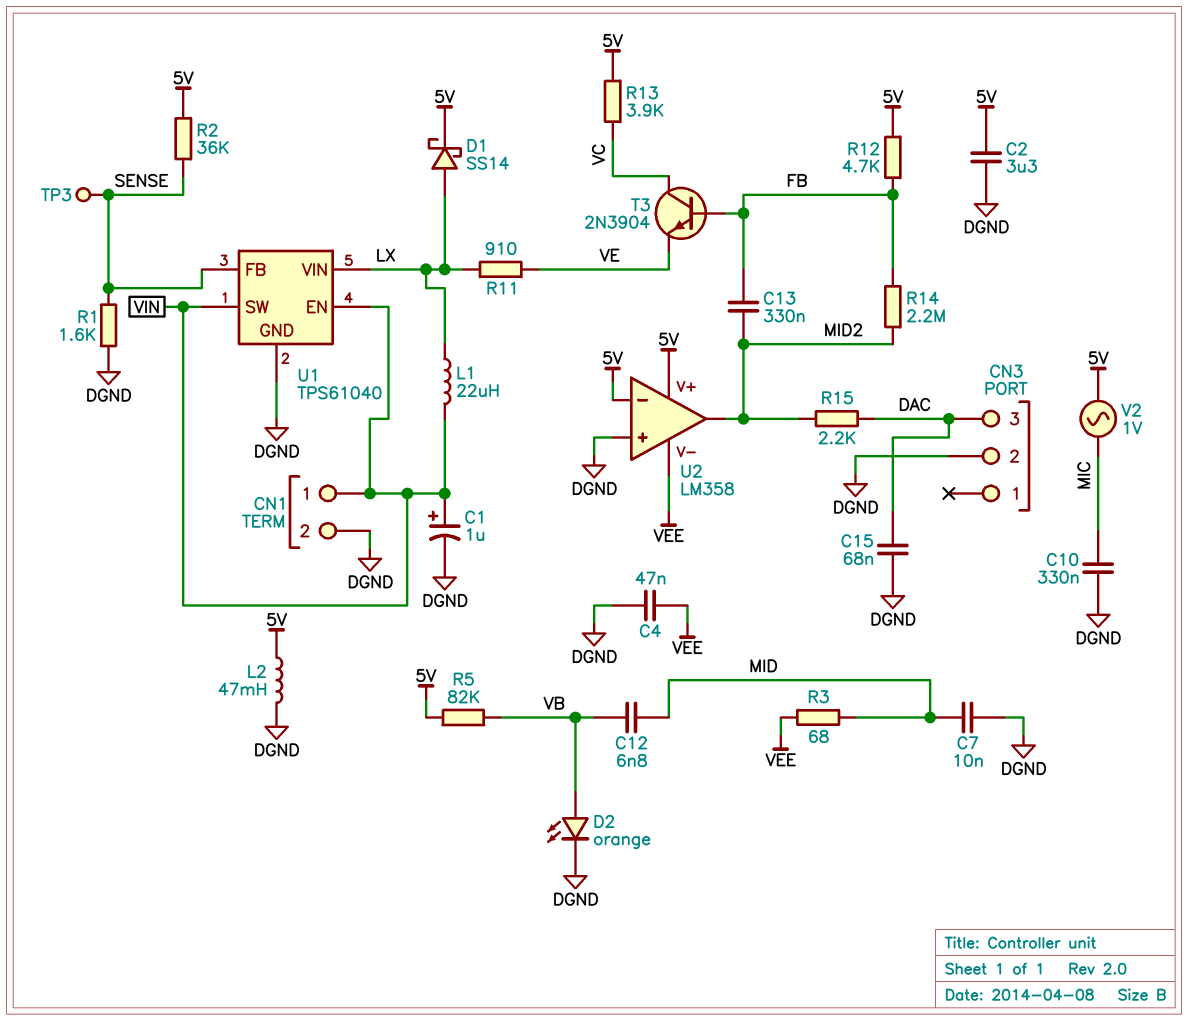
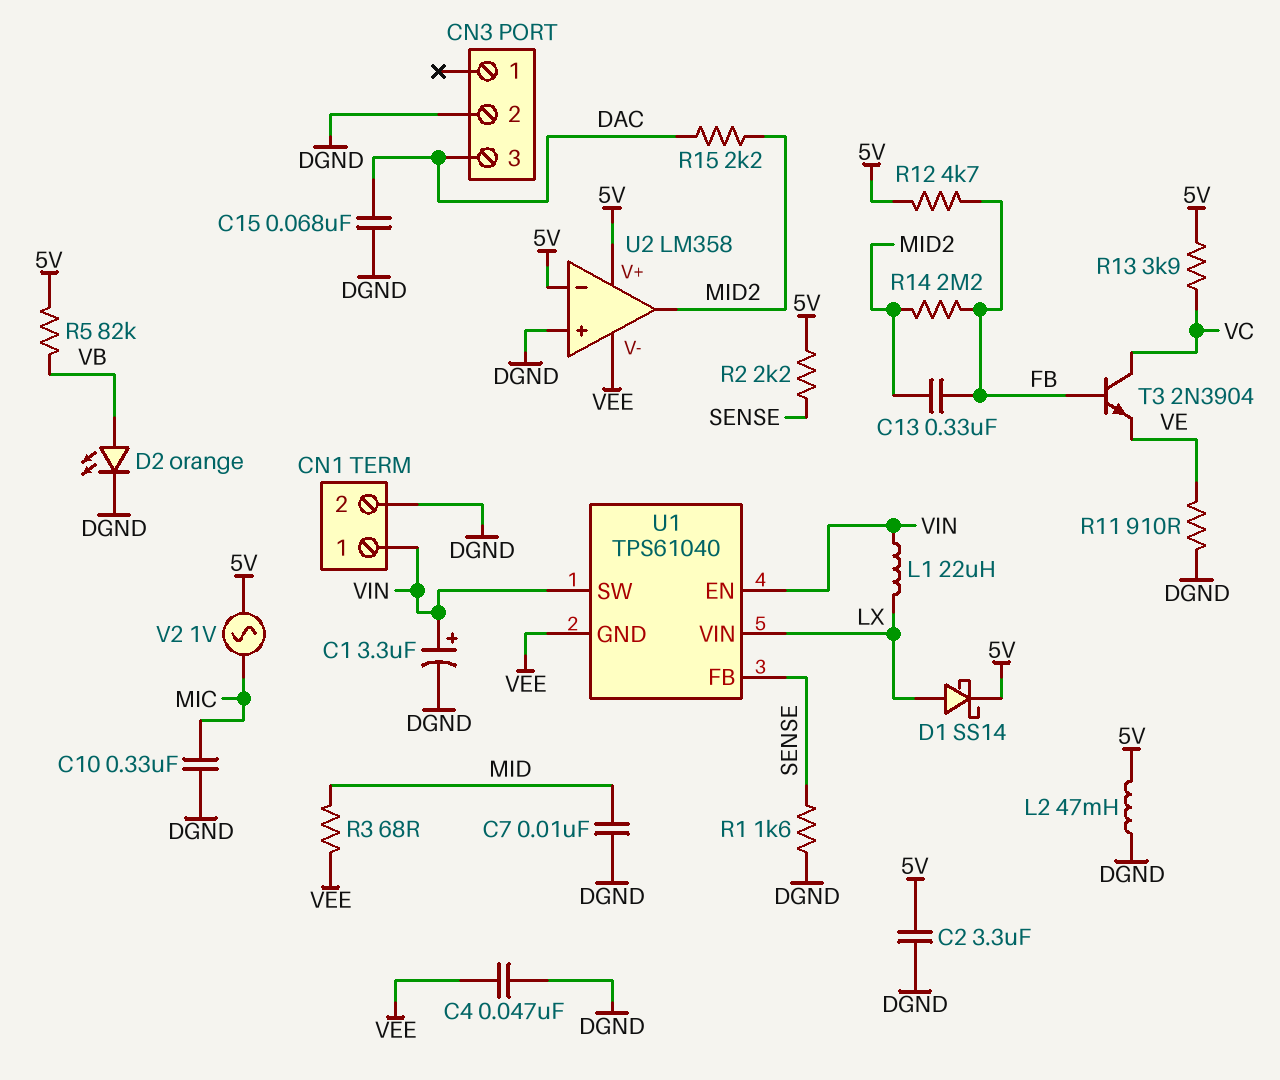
C1: 1uF (plus VIN, minus DGND) -> 3.3uF (plus VIN, minus DGND)
C12: 6.8nF (MID, VB) -> none
R2: 36k (5V, SENSE) -> 2.2k (5V, SENSE)
R11: 910 (LX, VE) -> 910 (DGND, VE)
TP3: test point (SENSE) -> none
U1 pin GND: DGND -> VEE

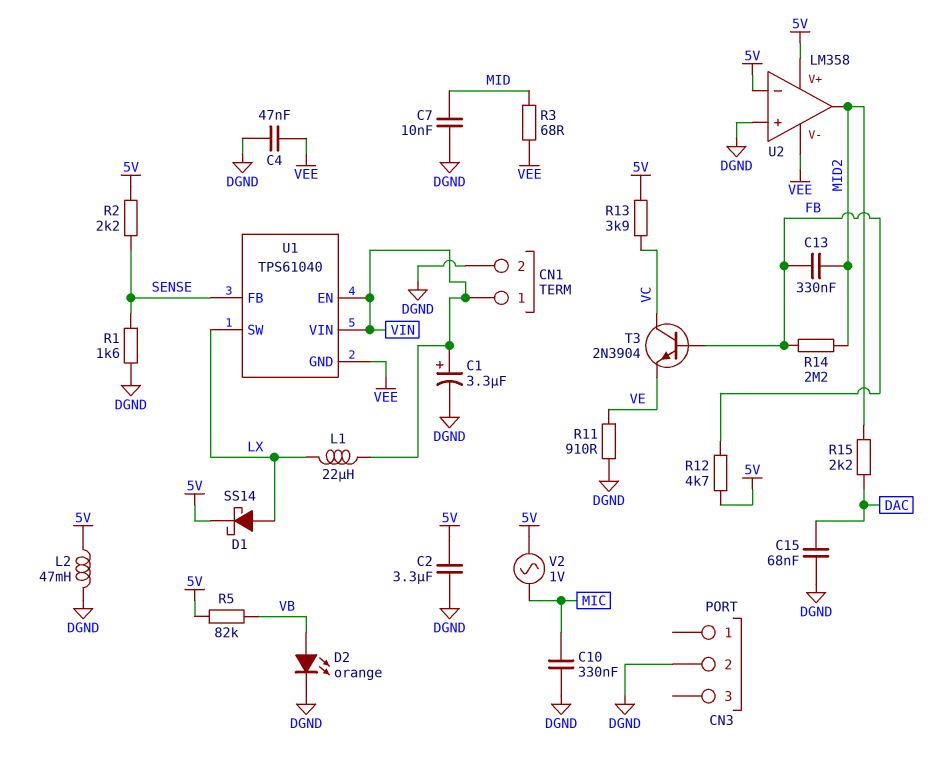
CN3 pin 3: DAC -> none
U1 pin SW: VIN -> LX
U1 pin VIN: LX -> VIN

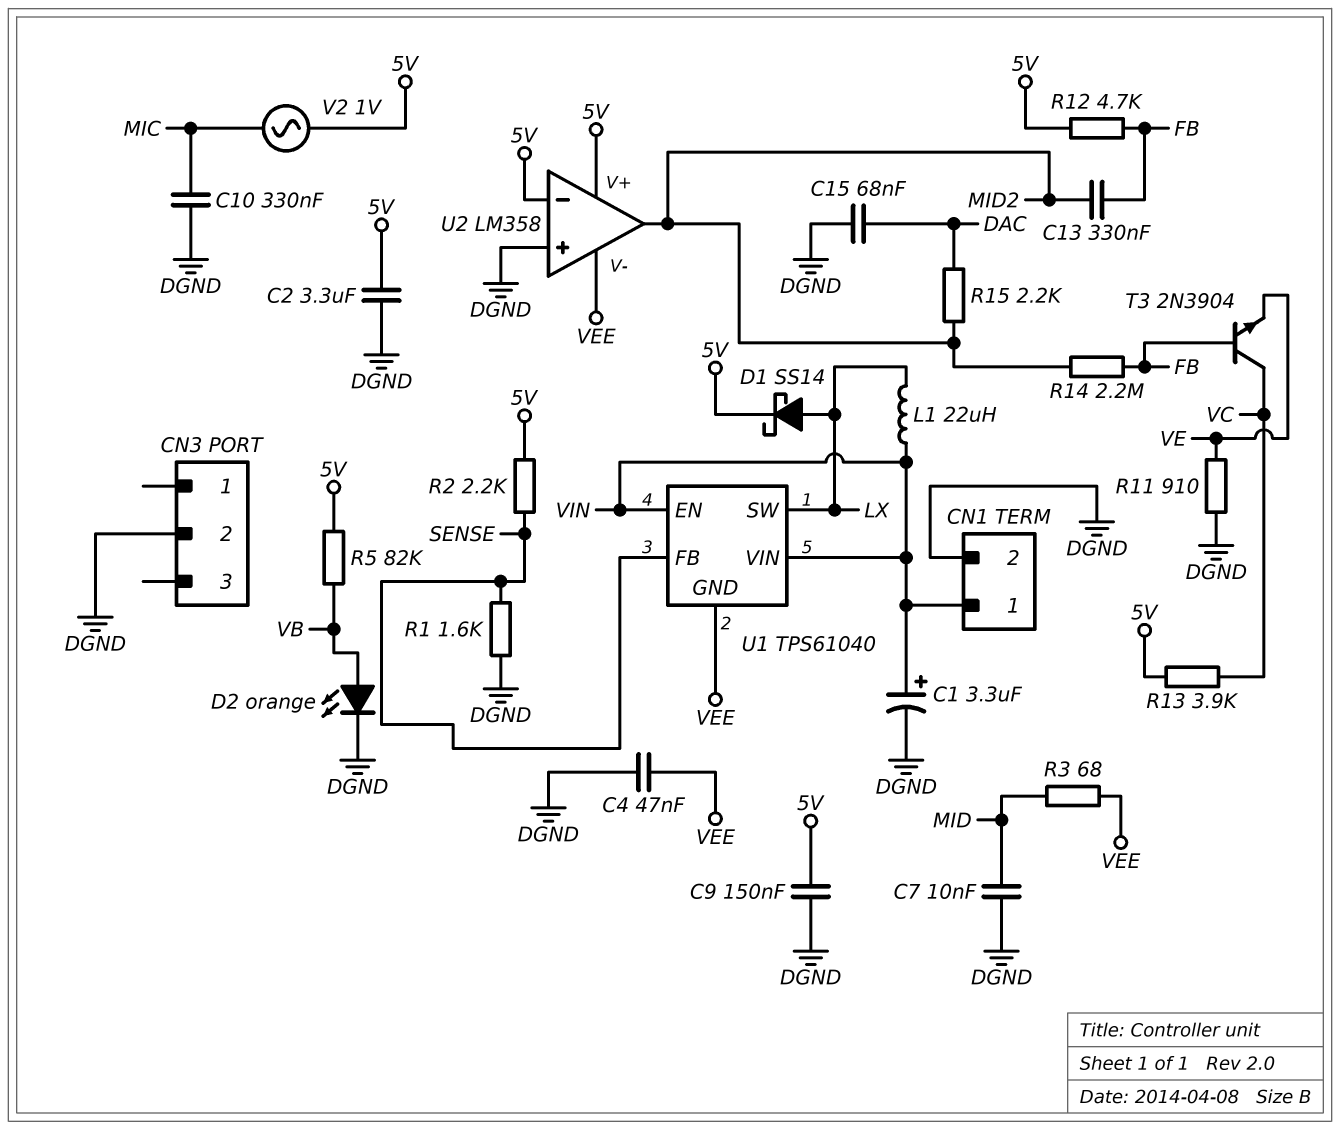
C9: none -> 150nF (5V, DGND)
L2: 47mH (5V, DGND) -> none

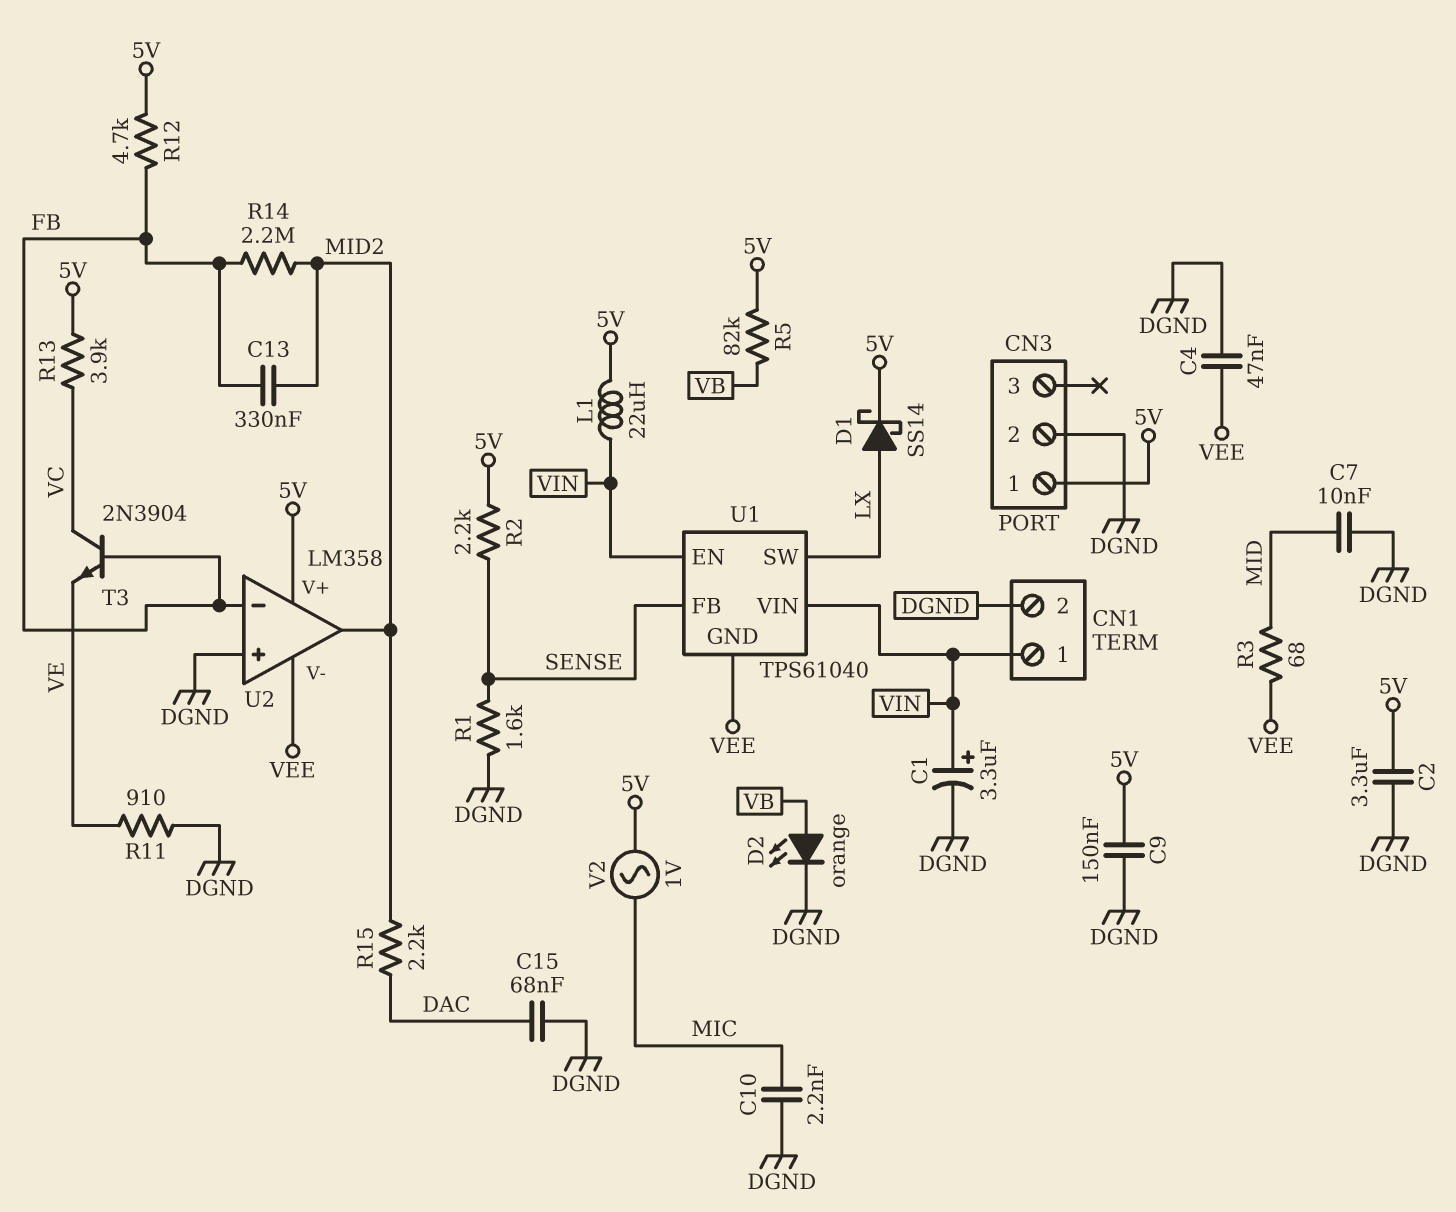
C10: 330nF (DGND, MIC) -> 2.2nF (DGND, MIC)
CN3 pin 1: none -> 5V
L1: 22uH (LX, VIN) -> 22uH (5V, VIN)
U2 pin in-: 5V -> FB

